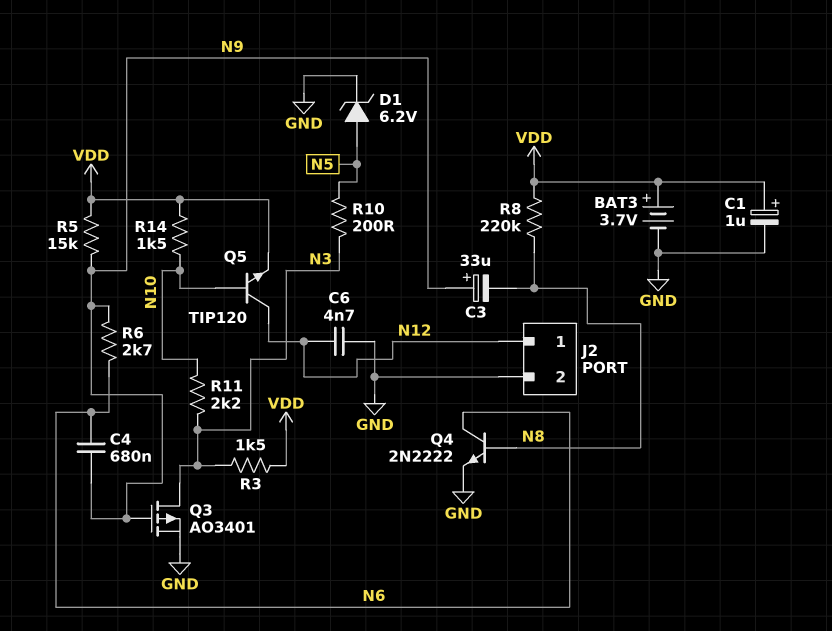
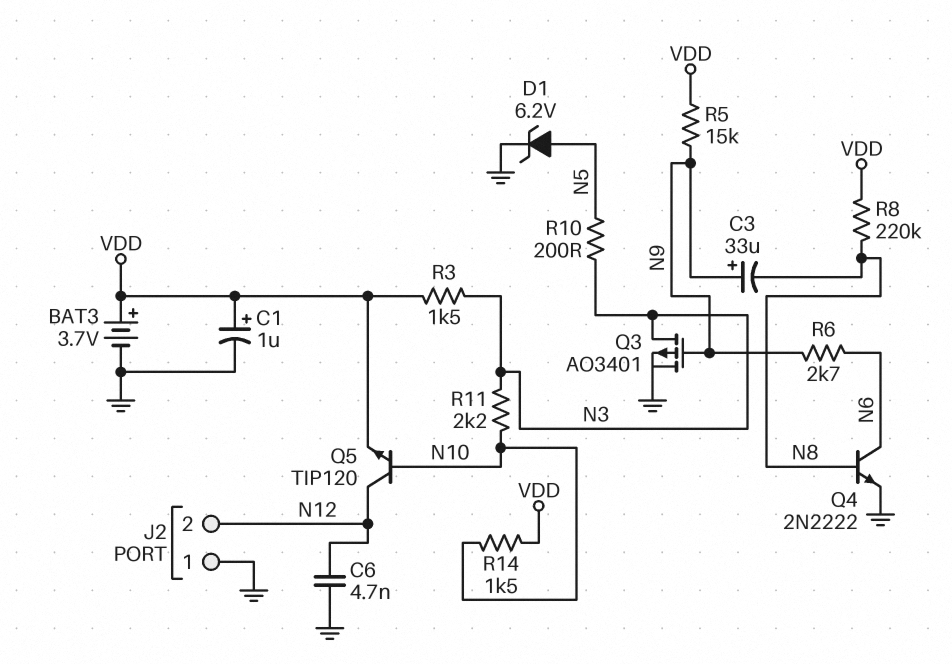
C4: 680nF (N6, N9) -> none
J2 pin 1: N12 -> GND
J2 pin 2: GND -> N12

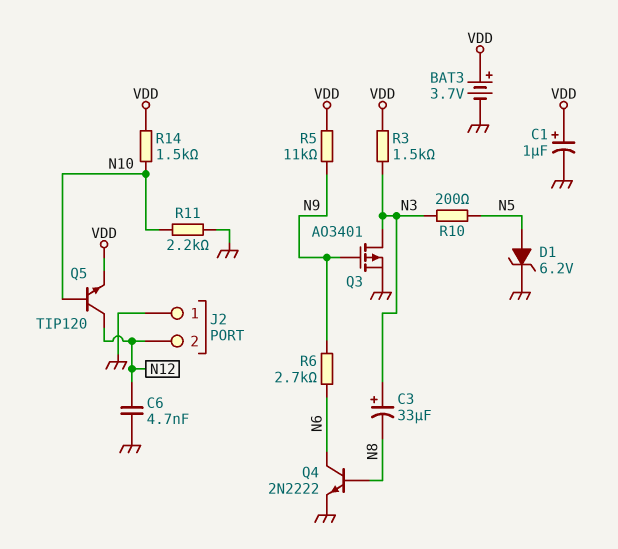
C3: 33uF (plus N9, minus N8) -> 33uF (plus N3, minus N8)
R5: 15k (N9, VDD) -> 11k (N9, VDD)
R8: 220k (N8, VDD) -> none
R11: 2.2k (N3, N10) -> 2.2k (GND, N10)

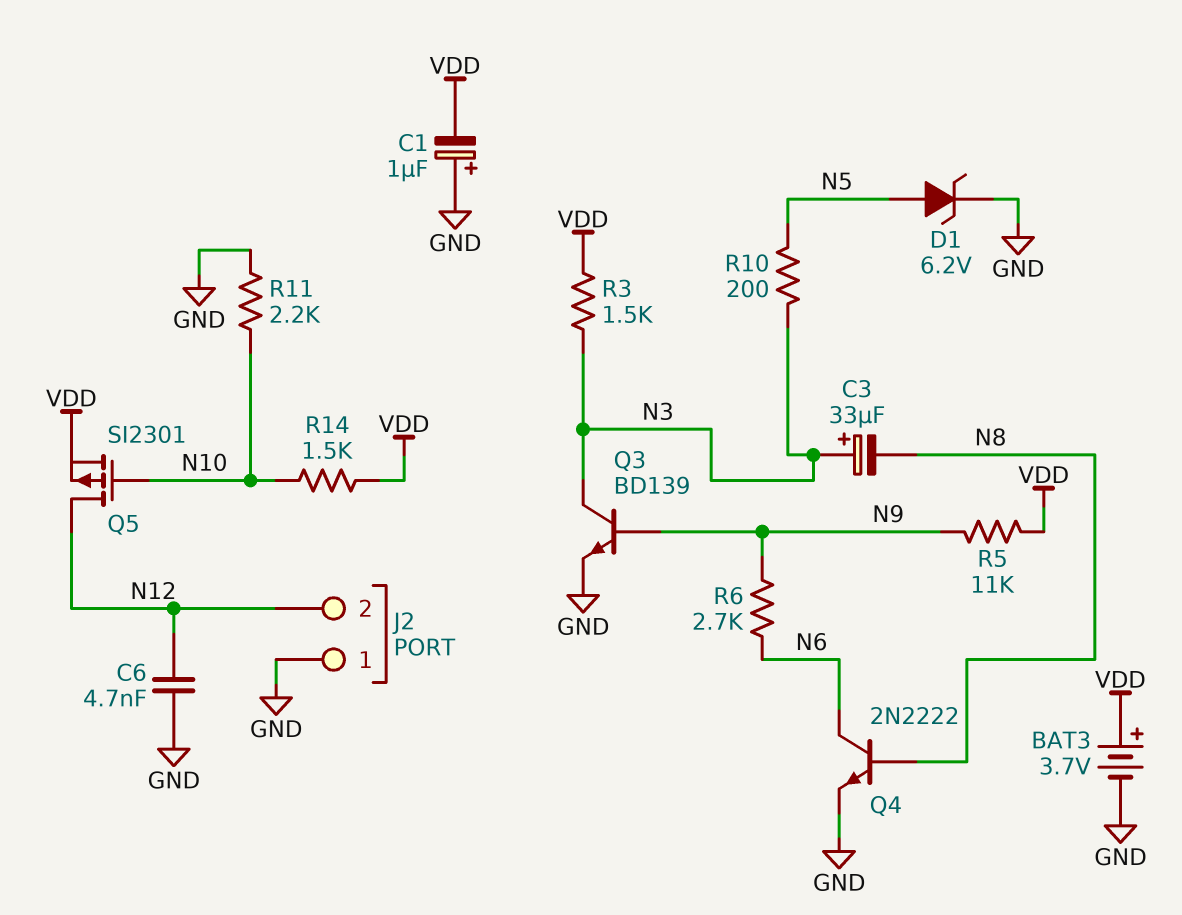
C1: 1uF (plus VDD, minus GND) -> 1uF (plus GND, minus VDD)
Q3: PMOS AO3401 (G N9, D N3, S GND) -> NPN BD139 (B N9, C N3, E GND)
Q5: NPN TIP120 (B N10, C N12, E VDD) -> PMOS SI2301 (G N10, D N12, S VDD)

